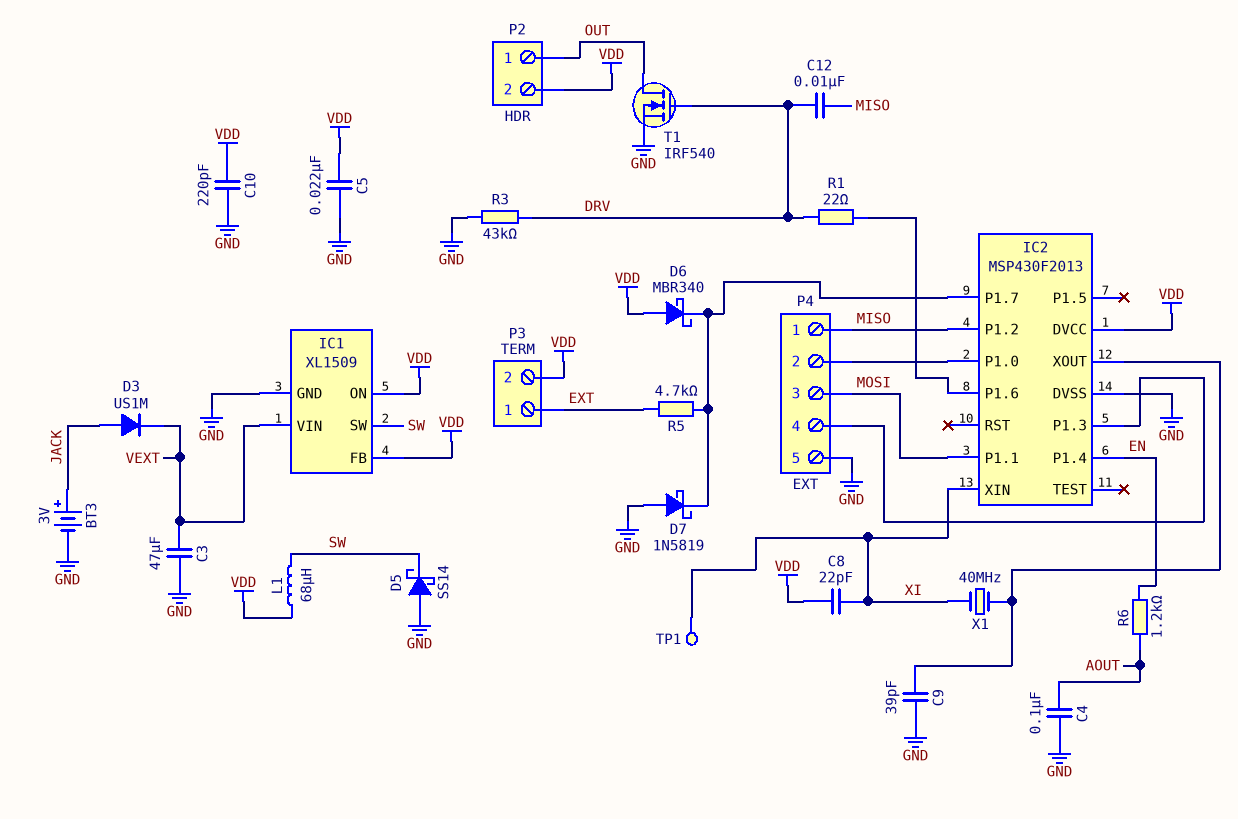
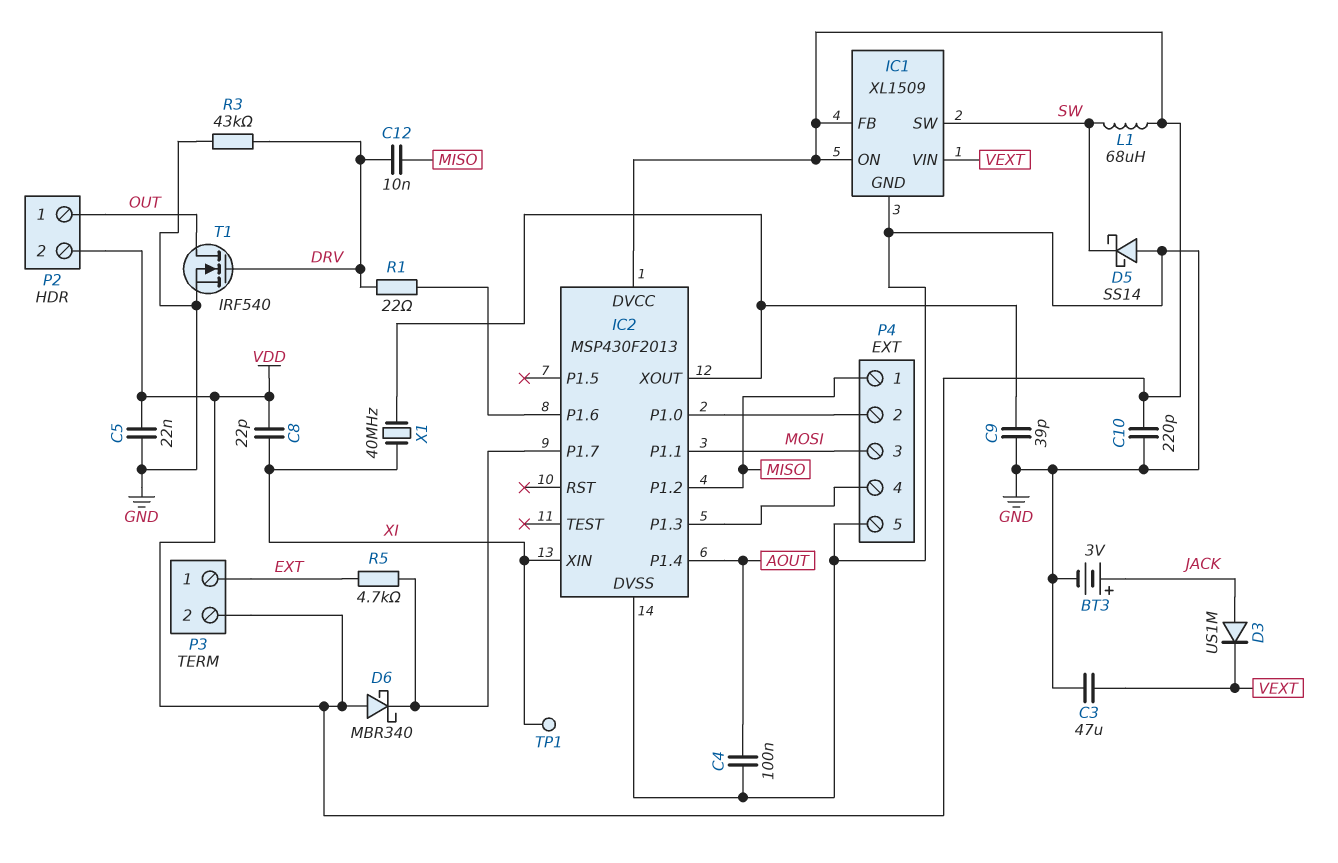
D7: schottky 1N5819 (A GND, K IC2/P1.7) -> none
IC2 pin P1.4: EN -> AOUT
R6: 1.2k (AOUT, EN) -> none

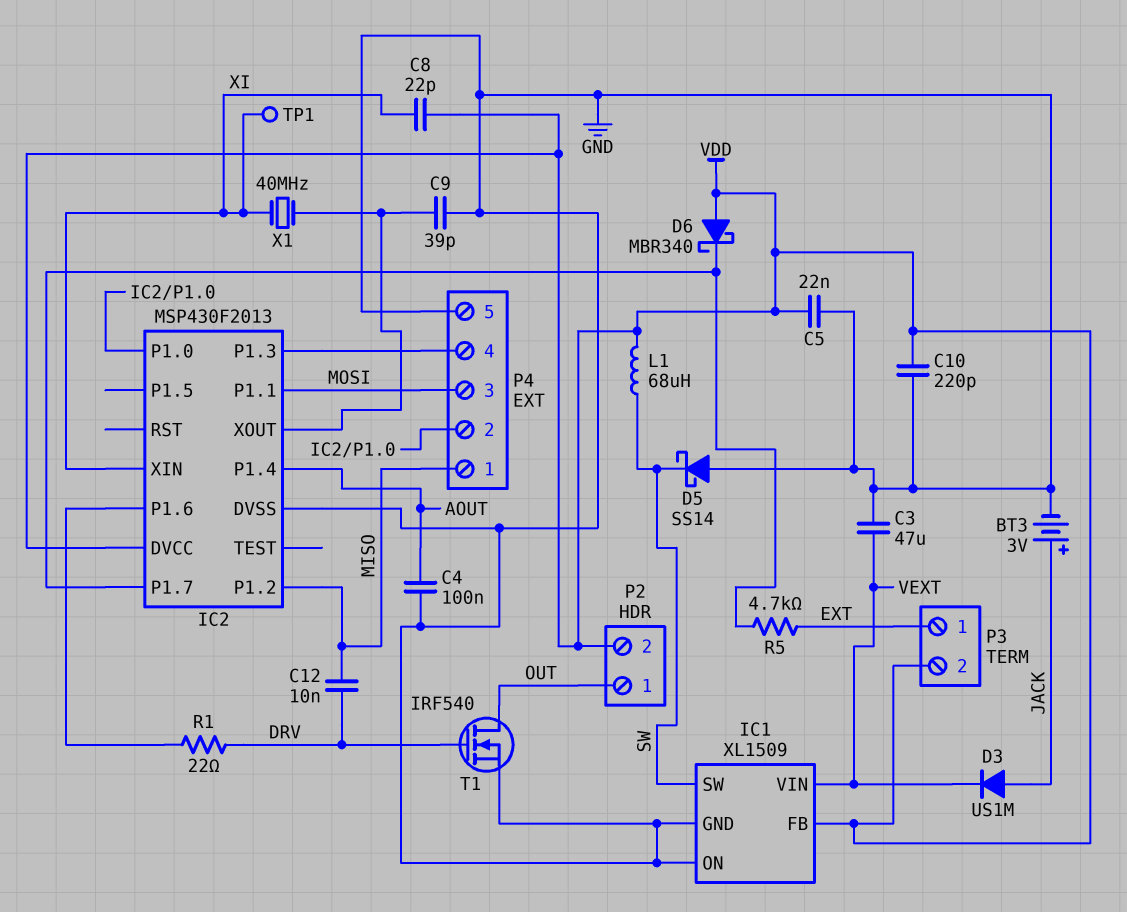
IC1 pin ON: VDD -> GND
R3: 43k (DRV, GND) -> none

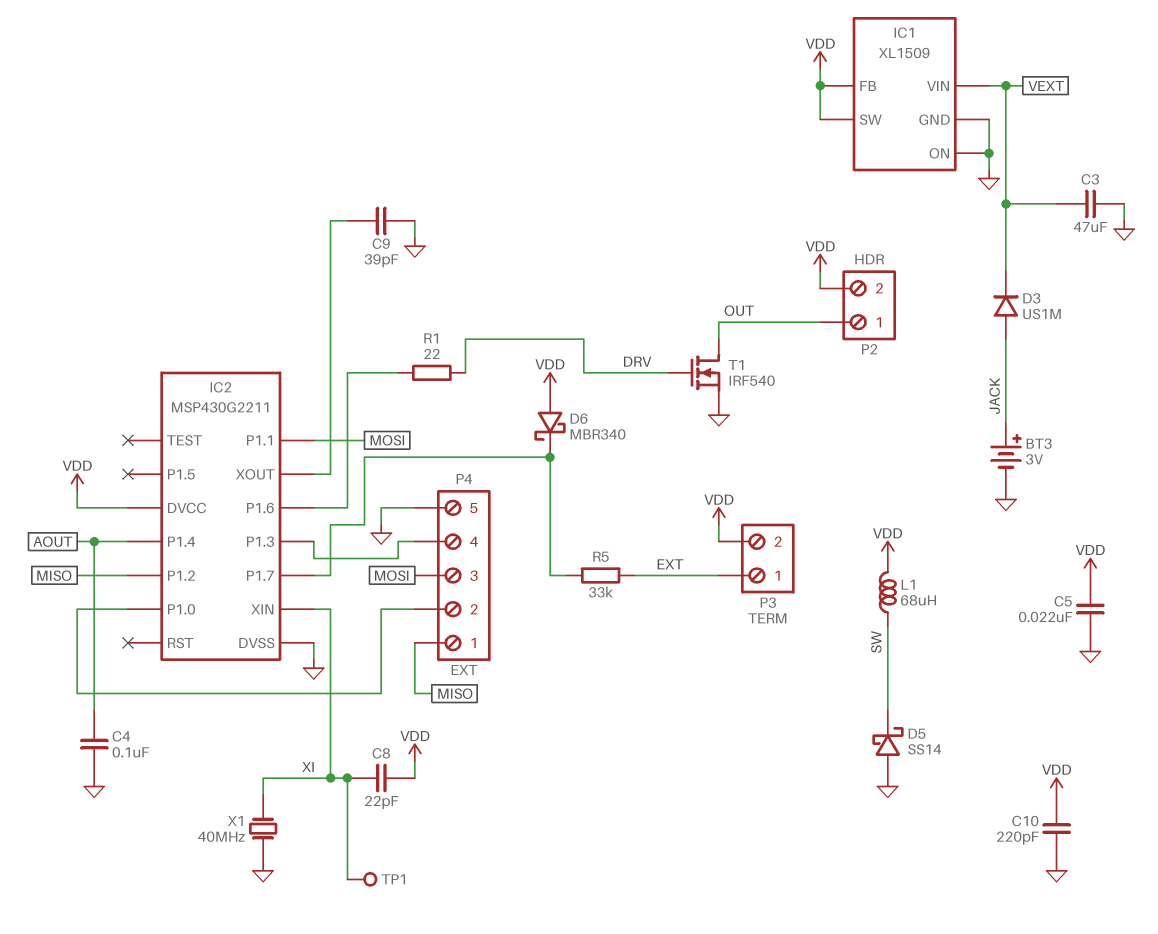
C12: 10nF (DRV, MISO) -> none
IC1 pin SW: SW -> VDD
IC2: MSP430F2013 -> MSP430G2211
R5: 4.7k (EXT, IC2/P1.7) -> 33k (EXT, IC2/P1.7)
X1: 40MHz (IC2/XOUT, XI) -> 40MHz (GND, XI)

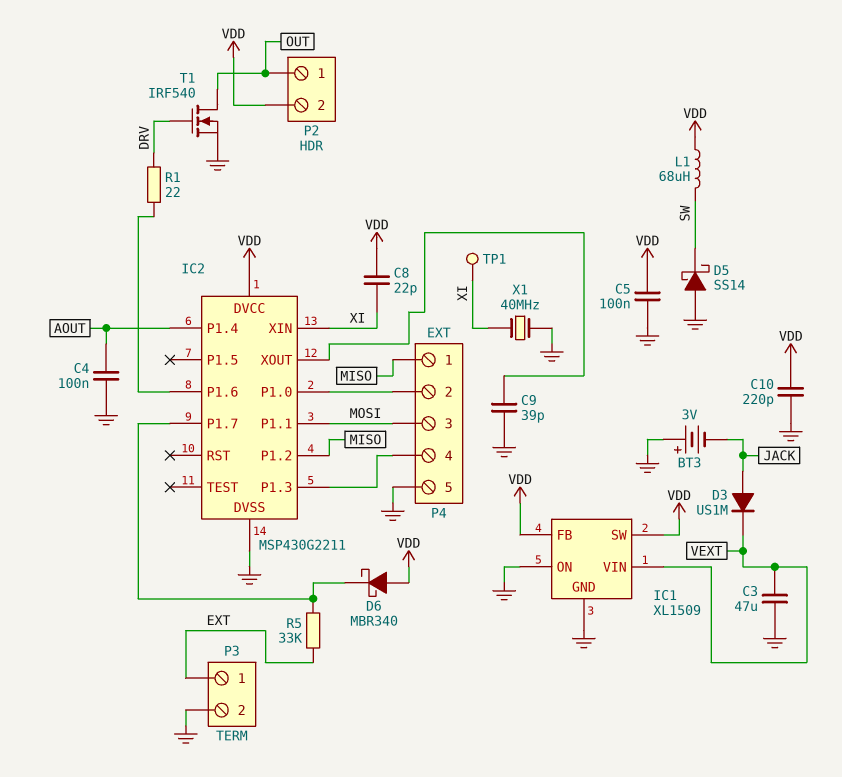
BT3: 3V (plus JACK, minus GND) -> 3V (plus GND, minus JACK)
C5: 22nF (GND, VDD) -> 100nF (GND, VDD)
P3 pin 2: VDD -> GND

